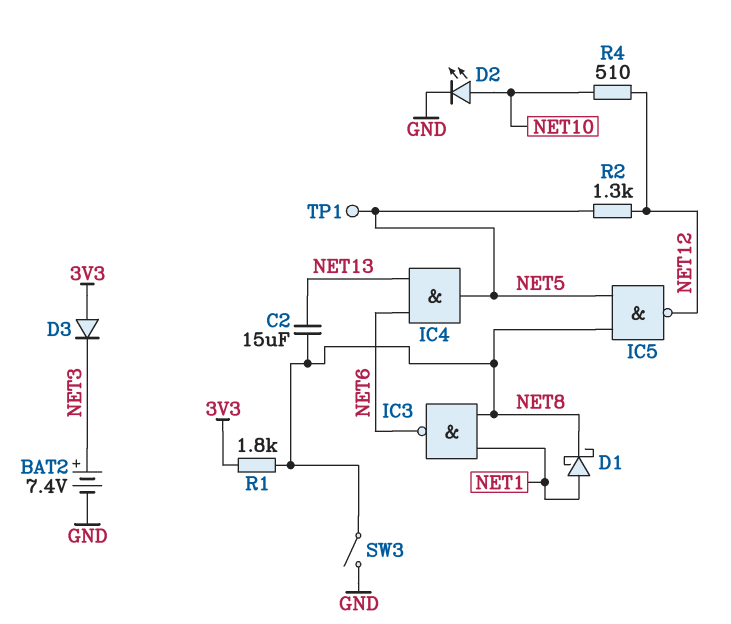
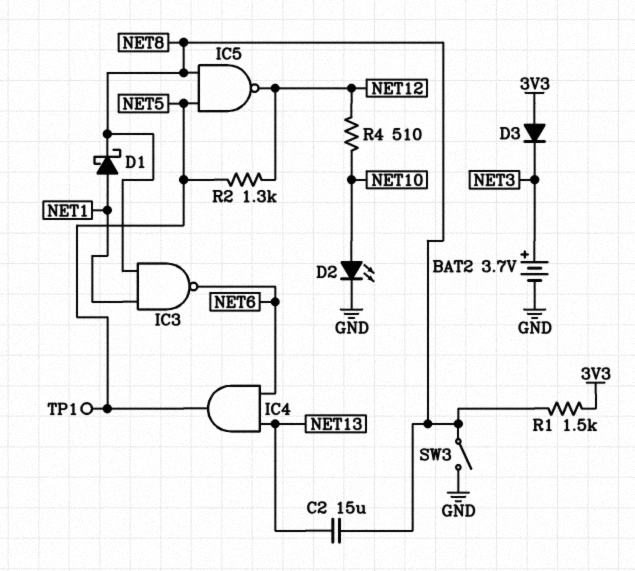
BAT2: 7.4V (plus NET3, minus GND) -> 3.7V (plus NET3, minus GND)
R1: 1.8k (3V3, NET8) -> 1.5k (3V3, NET8)

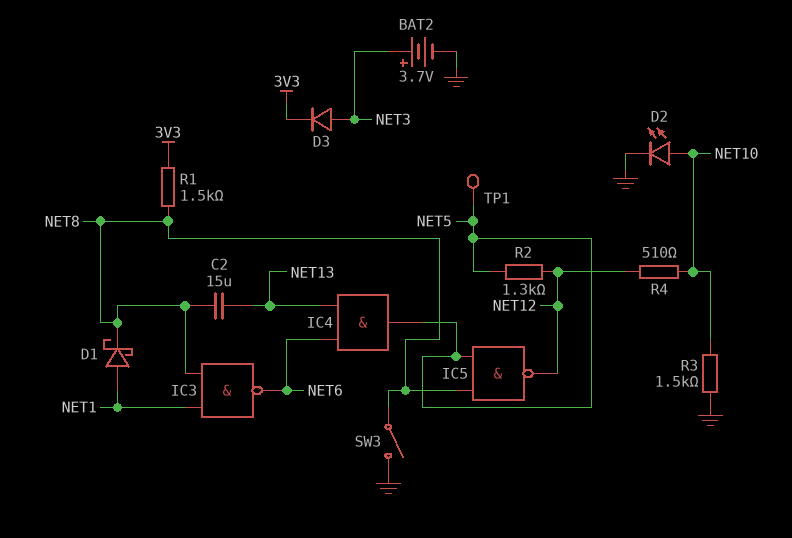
D3: diode (A 3V3, K NET3) -> diode (A NET3, K 3V3)
R3: none -> 1.5k (GND, NET10)

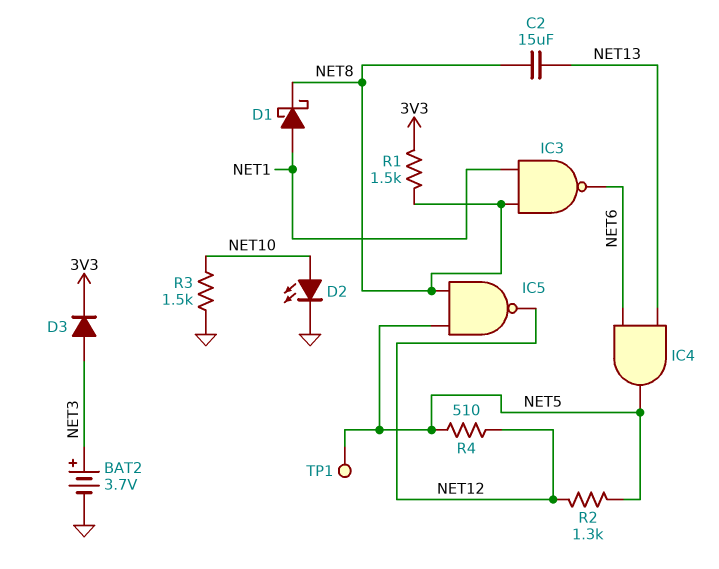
R4: 510 (NET10, NET12) -> 510 (NET5, NET12)
SW3: switch (GND, NET8) -> none

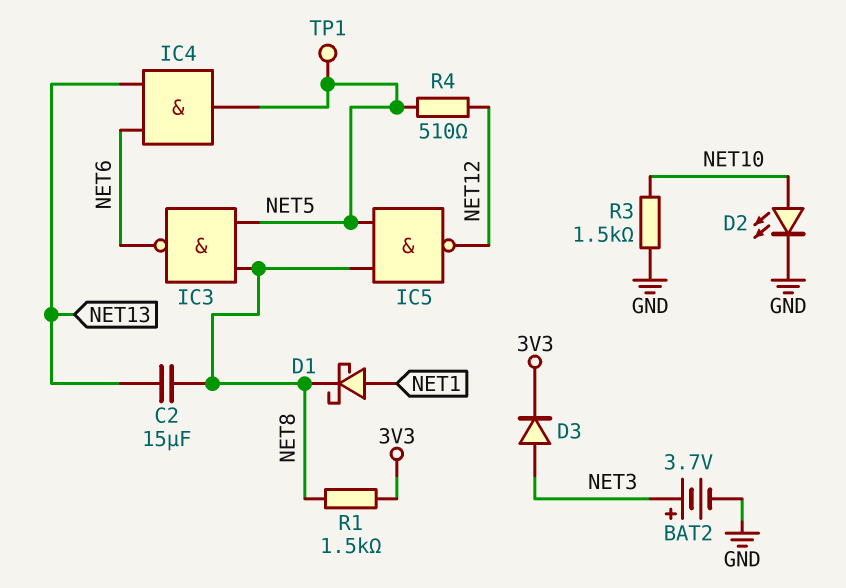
IC3: NAND (in NET1, in NET8, out NET6) -> NAND (in NET5, in NET8, out NET6)
R2: 1.3k (NET5, NET12) -> none

